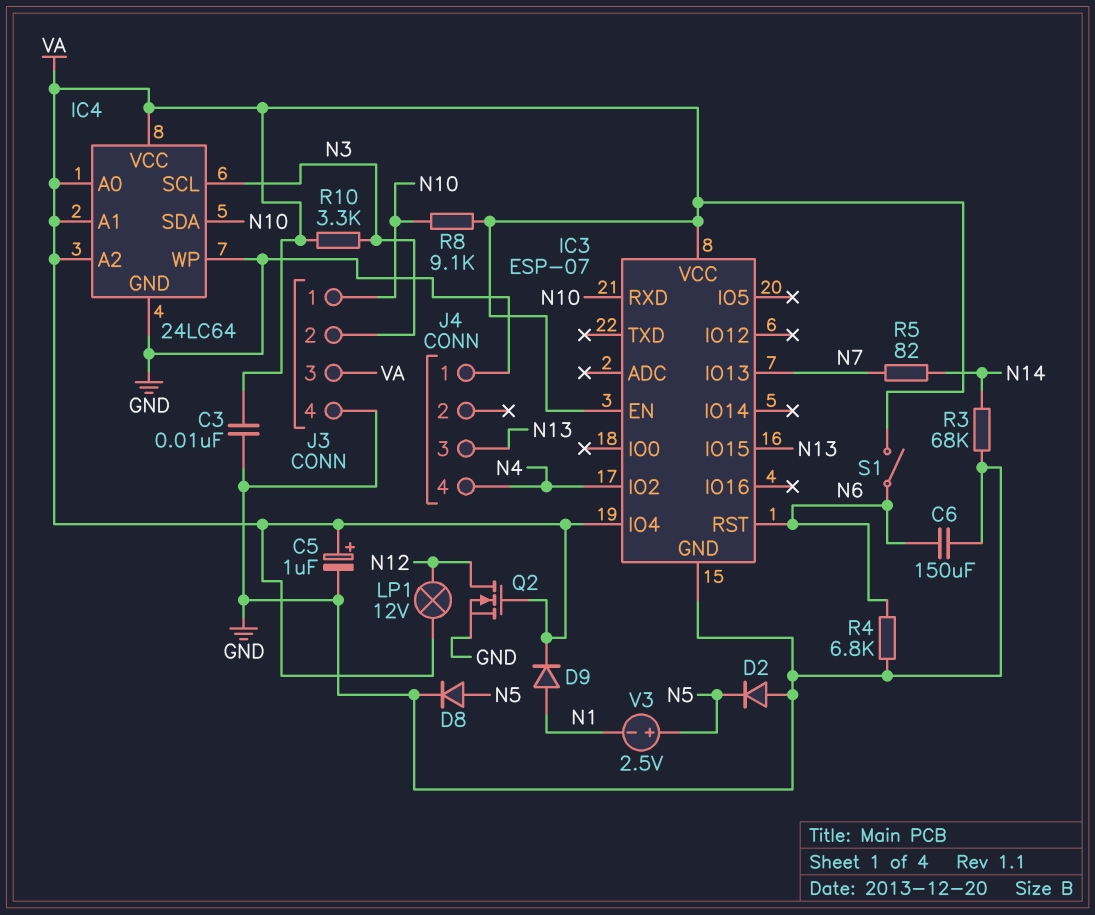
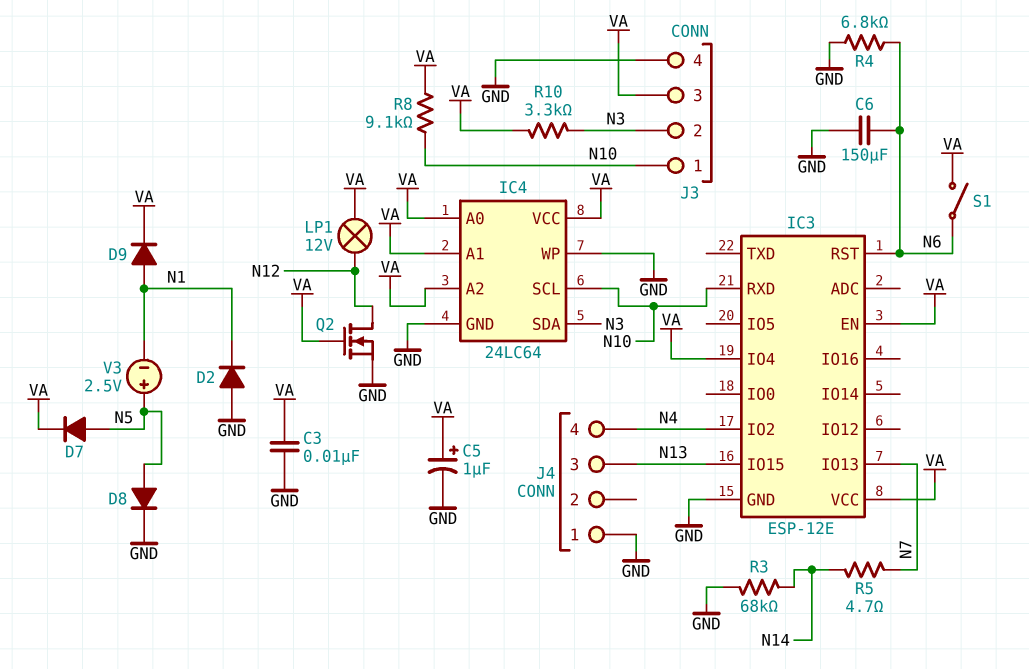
D2: diode (A GND, K N5) -> diode (A GND, K N1)
D7: none -> diode (A N5, K VA)
IC3: ESP-07 -> ESP-12E
IC4 pin SCL: N3 -> N10
IC4 pin SDA: N10 -> N3
R5: 82 (N7, N14) -> 4.7 (N7, N14)

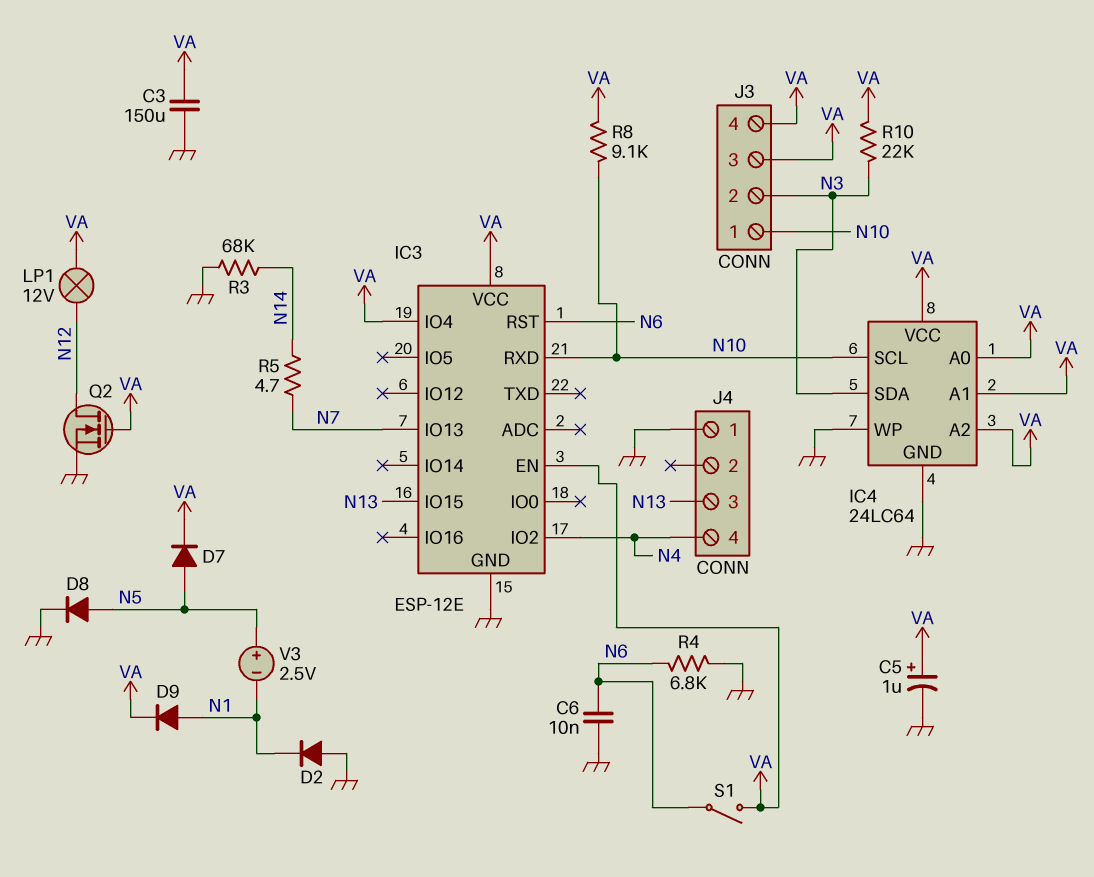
C3: 10nF (GND, VA) -> 150uF (GND, VA)
C6: 150uF (GND, N6) -> 10nF (GND, N6)
J3 pin 4: GND -> VA
R10: 3.3k (N3, VA) -> 22k (N3, VA)

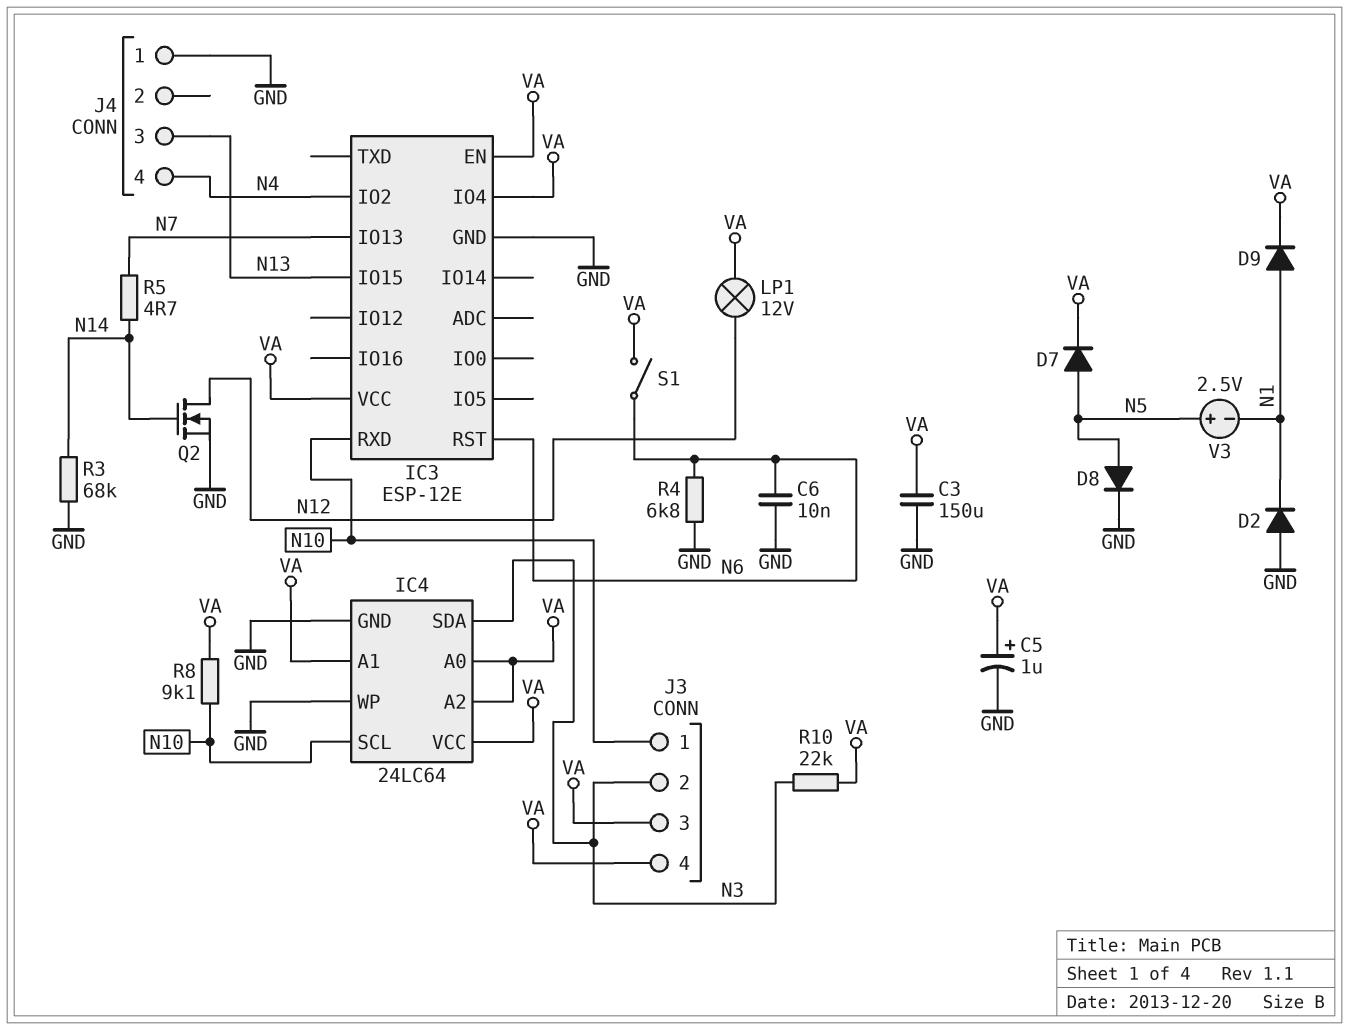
Q2: NMOS (G VA, D N12, S GND) -> NMOS (G N14, D N12, S GND)

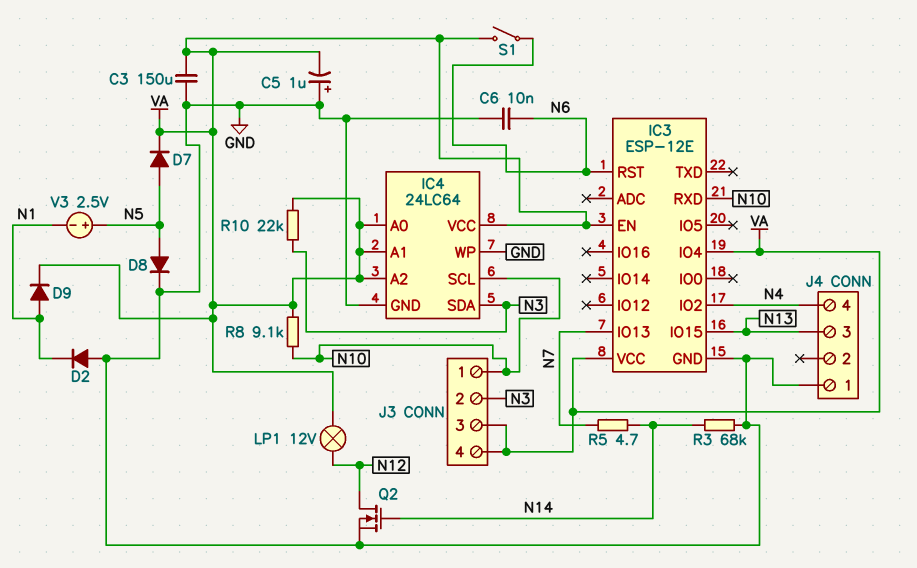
C5: 1uF (plus VA, minus GND) -> 1uF (plus GND, minus VA)
R4: 6.8k (GND, N6) -> none

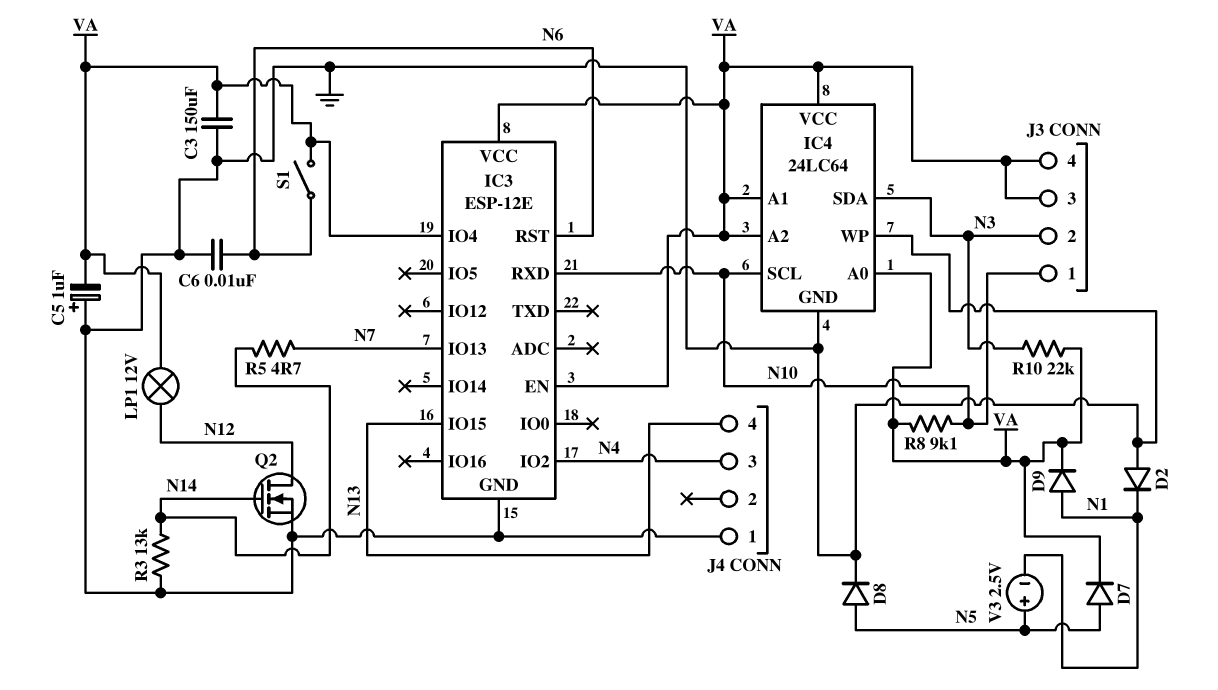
J4 pin 3: N13 -> N4
J4 pin 4: N4 -> N13
R3: 68k (GND, N14) -> 13k (GND, N14)

